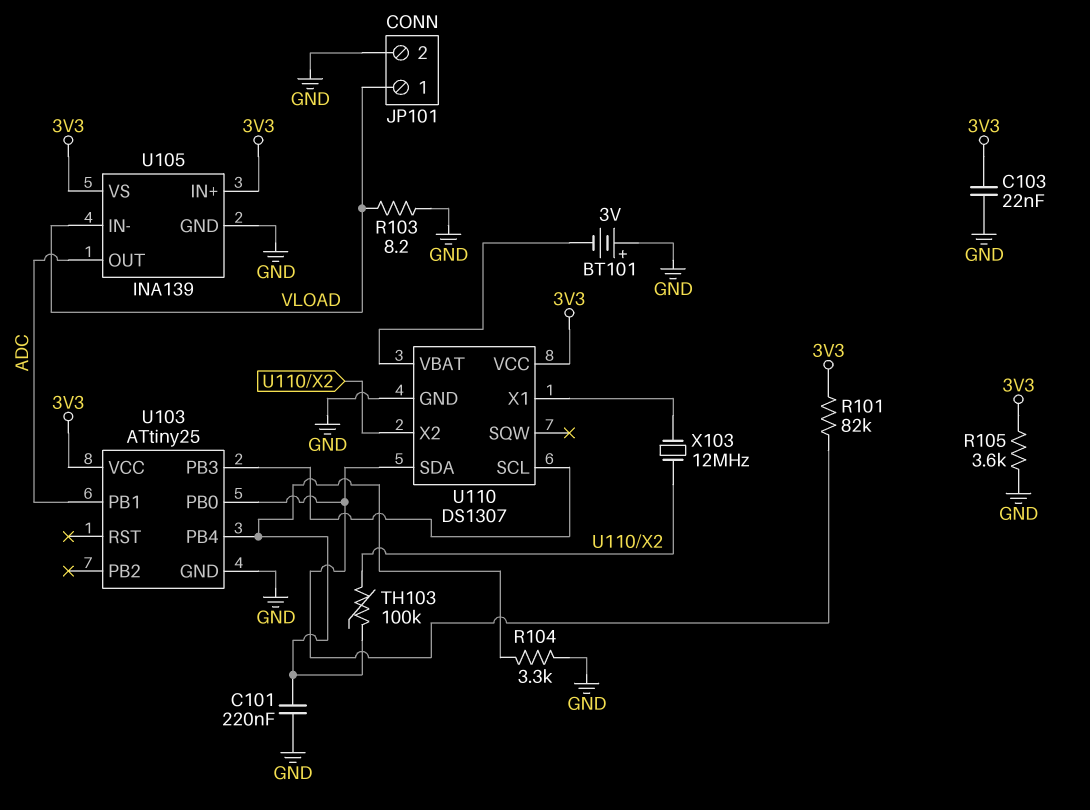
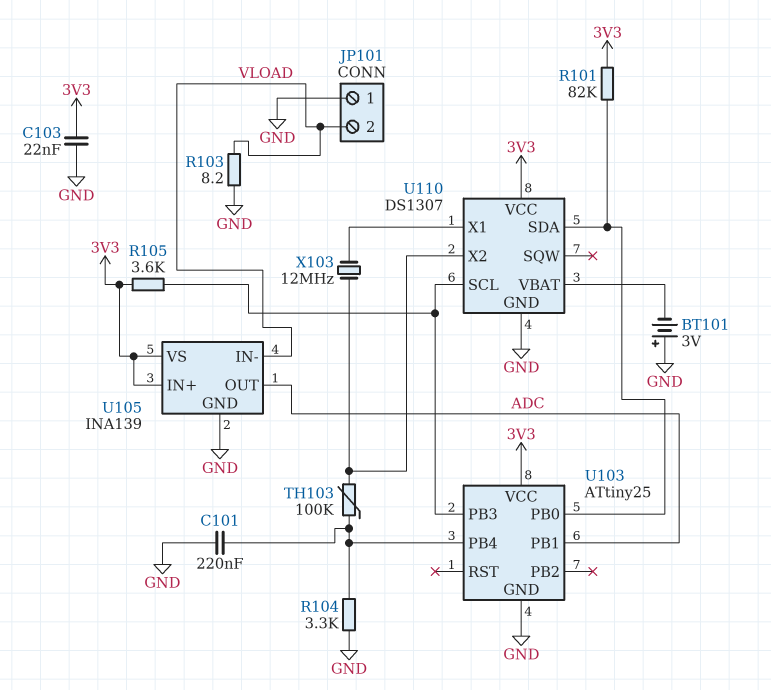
JP101 pin 1: VLOAD -> GND
JP101 pin 2: GND -> VLOAD
R105: 3.6k (3V3, GND) -> 3.6k (3V3, U103/PB3)

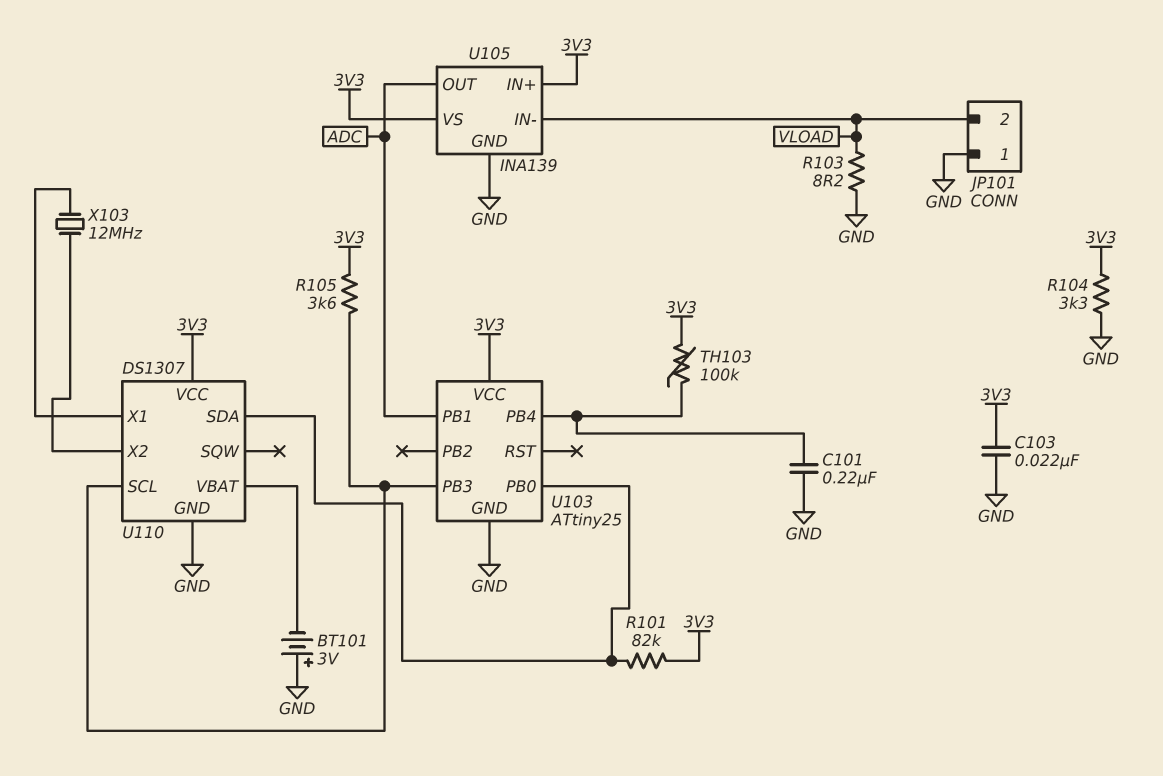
R104: 3.3k (GND, U103/PB4) -> 3.3k (3V3, GND)
TH103: 100k (U103/PB4, U110/X2) -> 100k (3V3, U103/PB4)

